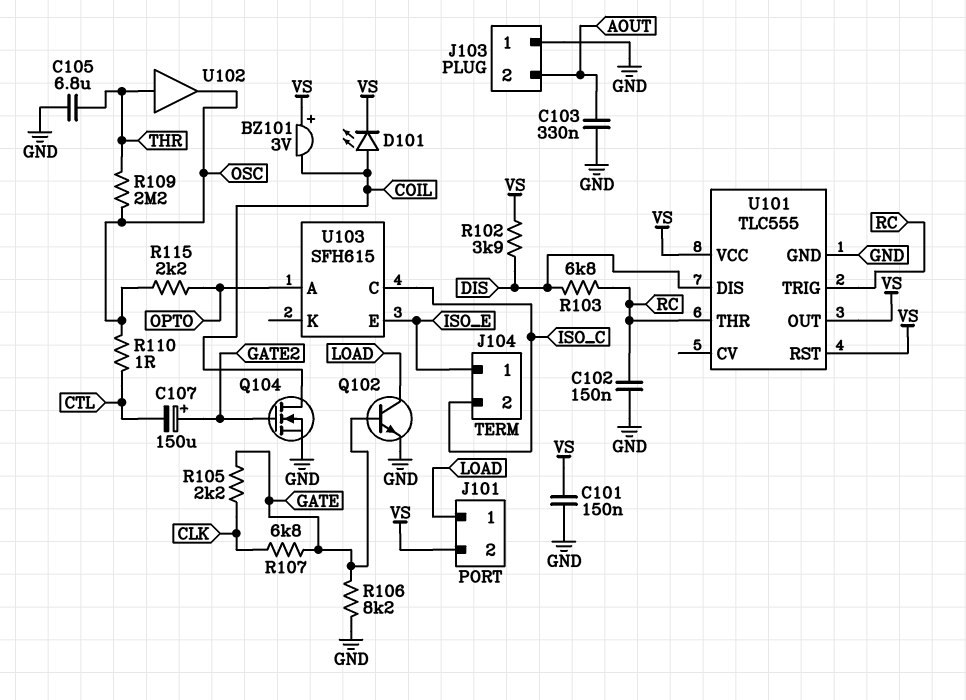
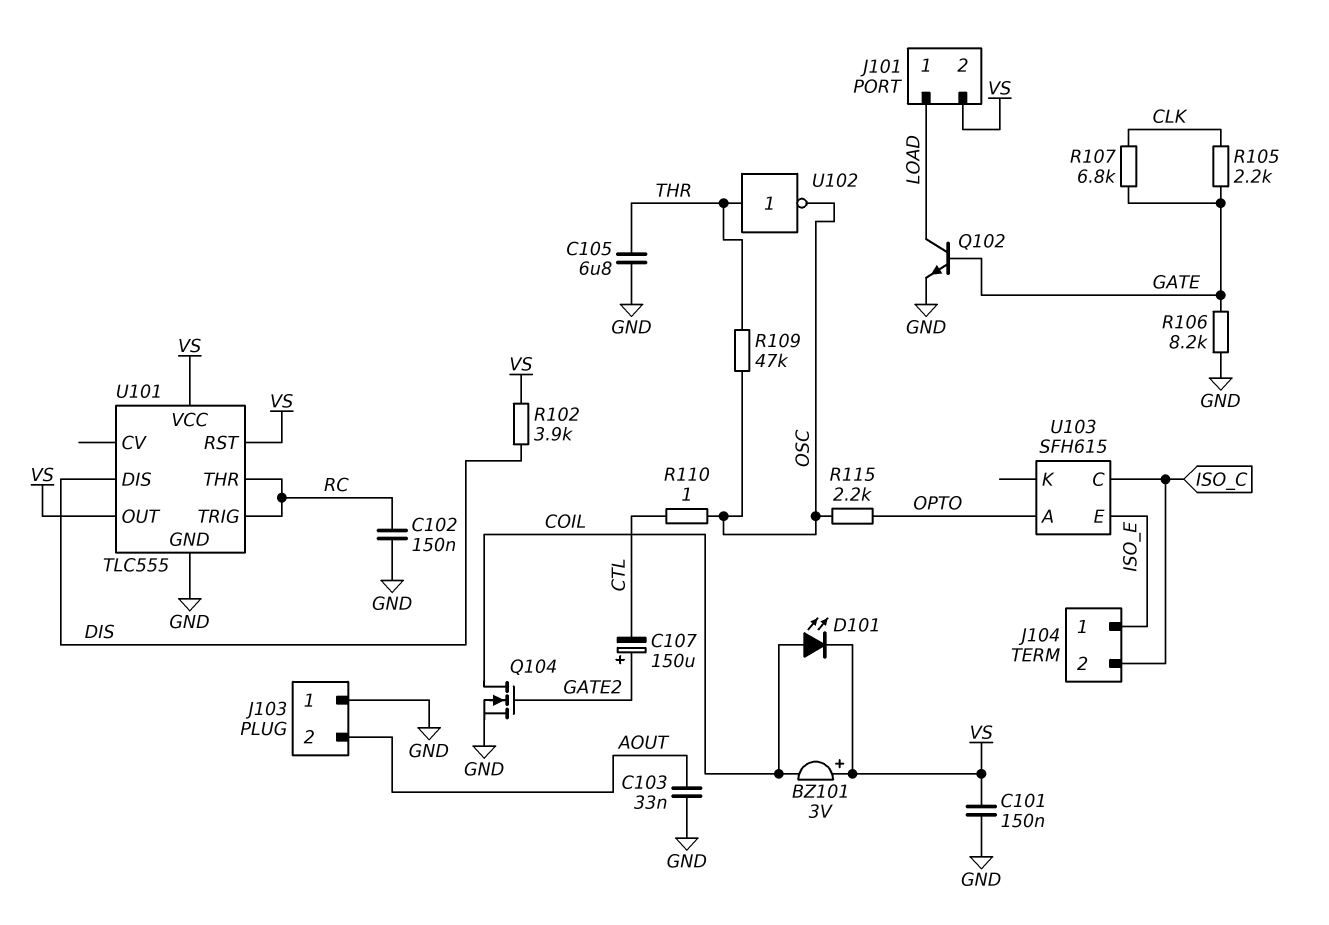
C103: 330nF (AOUT, GND) -> 33nF (AOUT, GND)
R103: 6.8k (DIS, RC) -> none
R109: 2.2M (OSC, THR) -> 47k (OSC, THR)
U102: buffer (in THR, out OSC) -> NOT (in THR, out OSC)

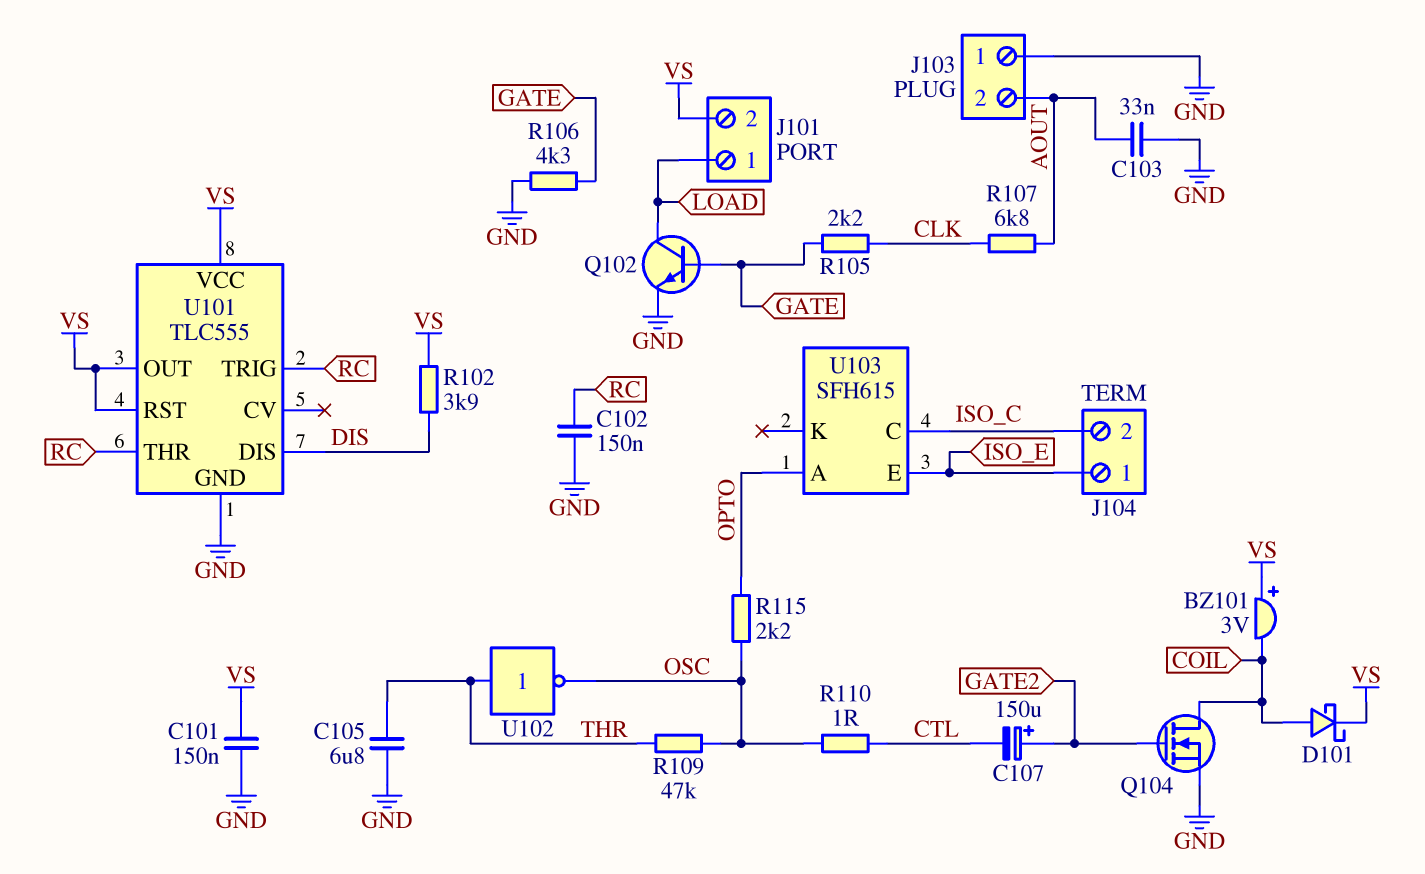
D101: LED (A COIL, K VS) -> schottky (A COIL, K VS)
R106: 8.2k (GATE, GND) -> 4.3k (GATE, GND)
R107: 6.8k (CLK, GATE) -> 6.8k (AOUT, CLK)

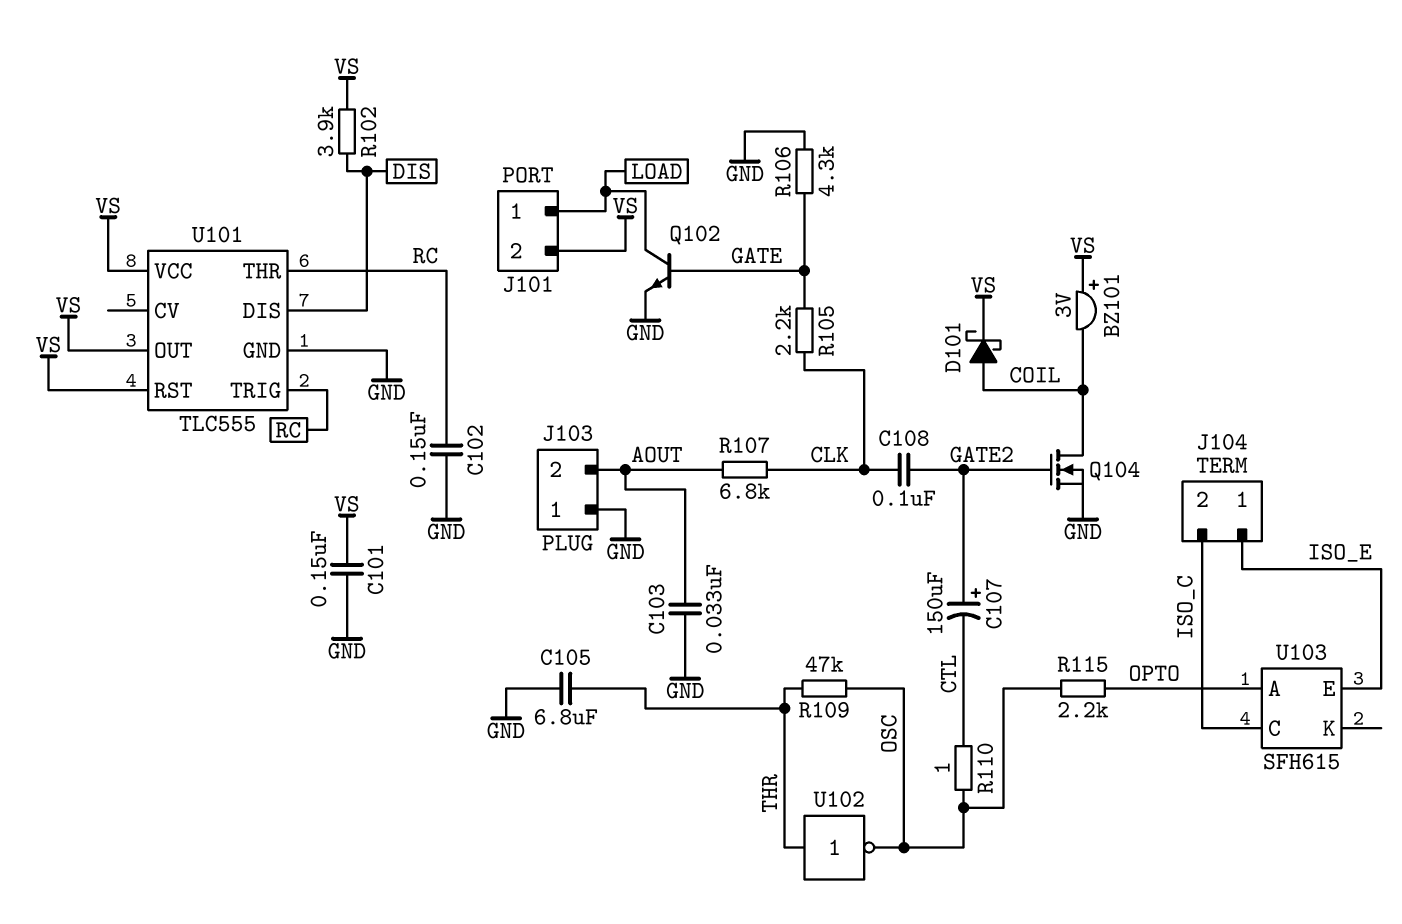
C108: none -> 100nF (CLK, GATE2)

